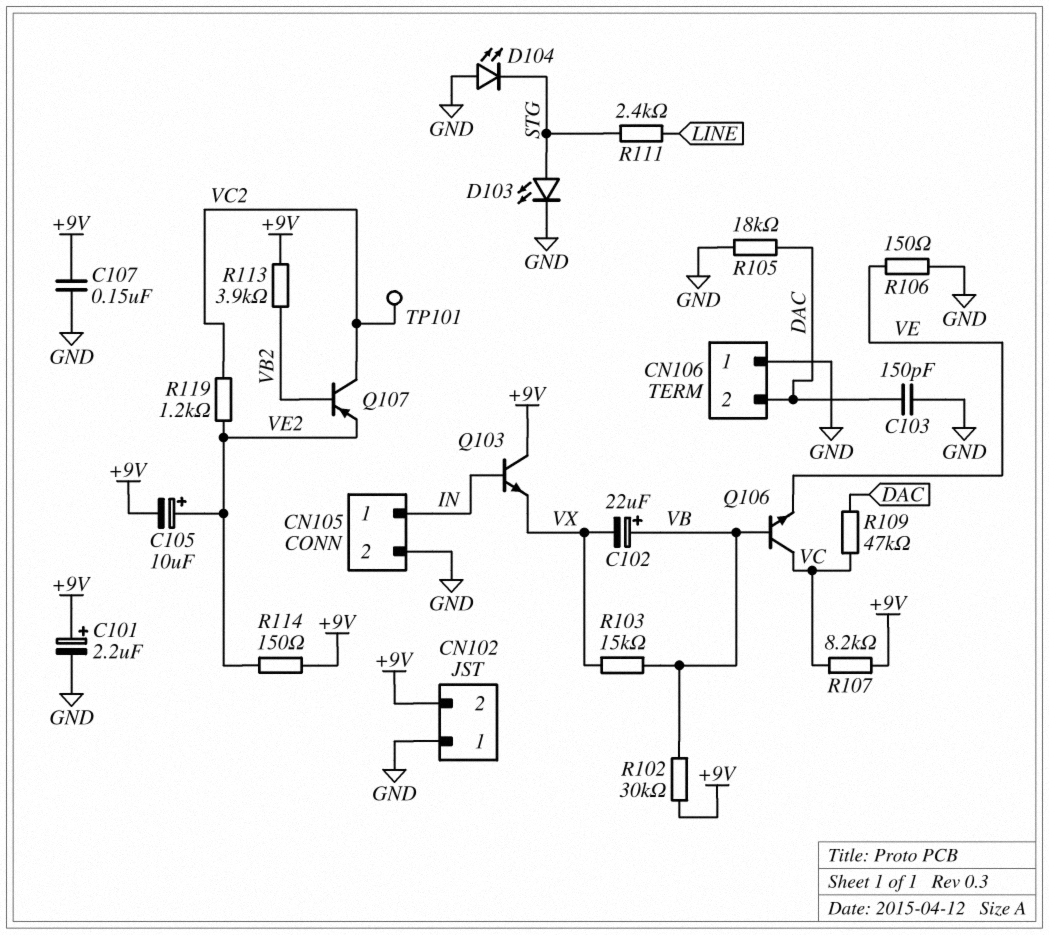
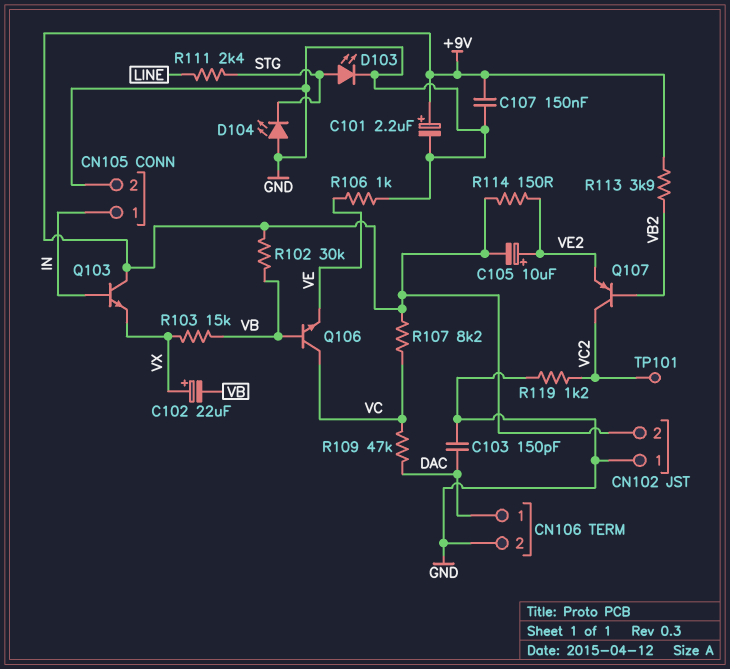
C102: 22uF (plus VB, minus VX) -> 22uF (plus VX, minus VB)
CN106 pin 1: GND -> DAC
CN106 pin 2: DAC -> GND
R105: 18k (DAC, GND) -> none
R106: 150 (GND, VE) -> 1k (GND, VE)
R119: 1.2k (VC2, VE2) -> 1.2k (GND, VC2)

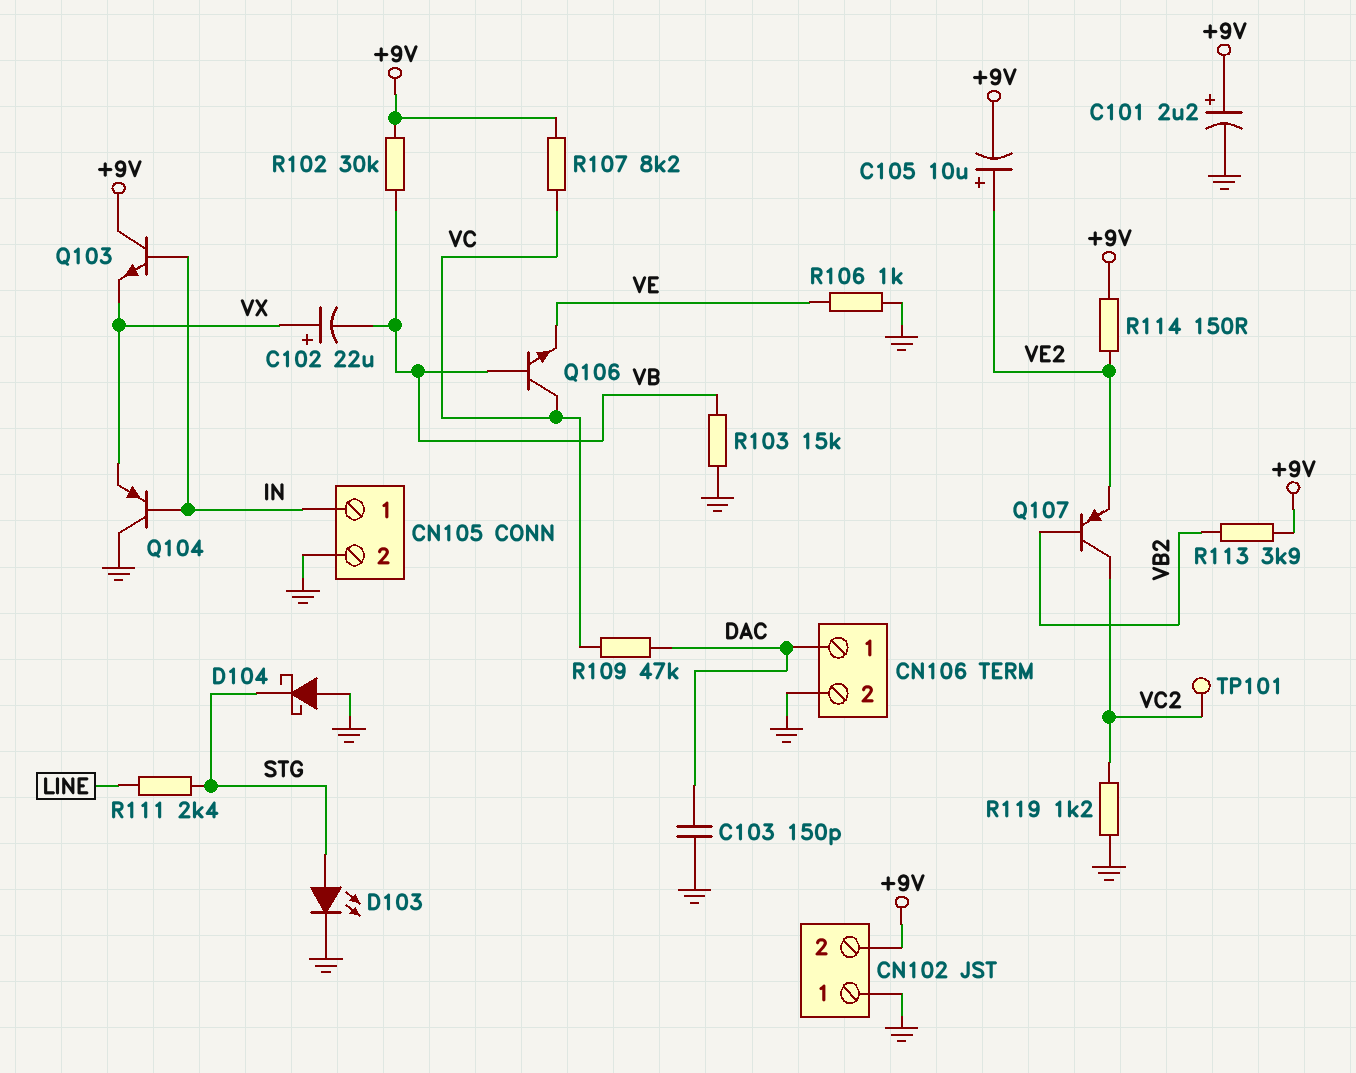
C107: 150nF (+9V, GND) -> none
D104: LED (A GND, K STG) -> schottky (A GND, K STG)
Q104: none -> PNP (B IN, C GND, E VX)
R103: 15k (VB, VX) -> 15k (GND, VB)

